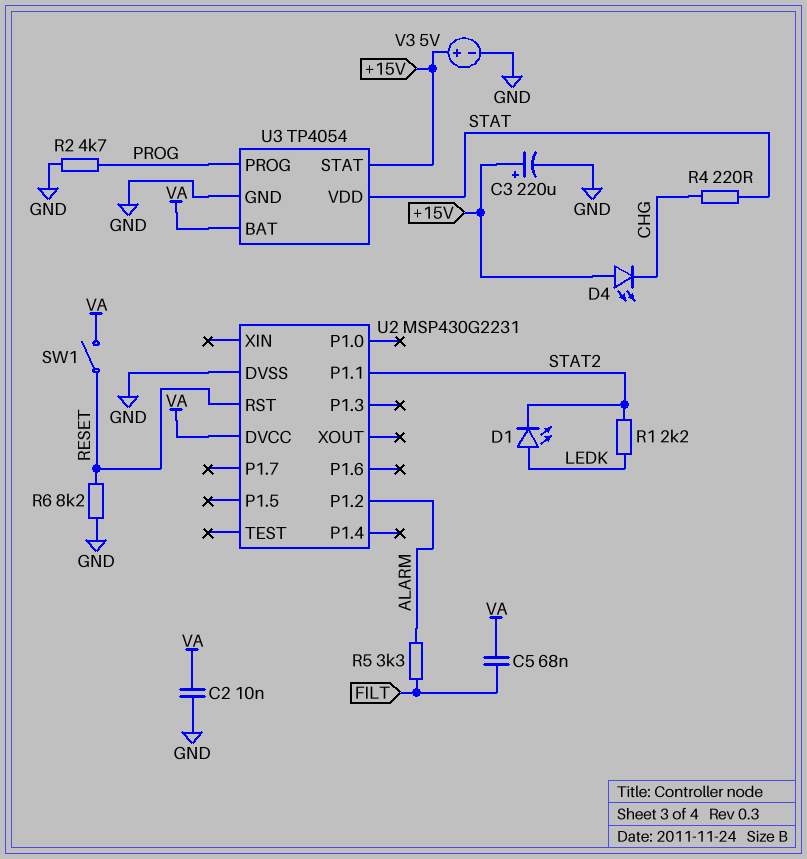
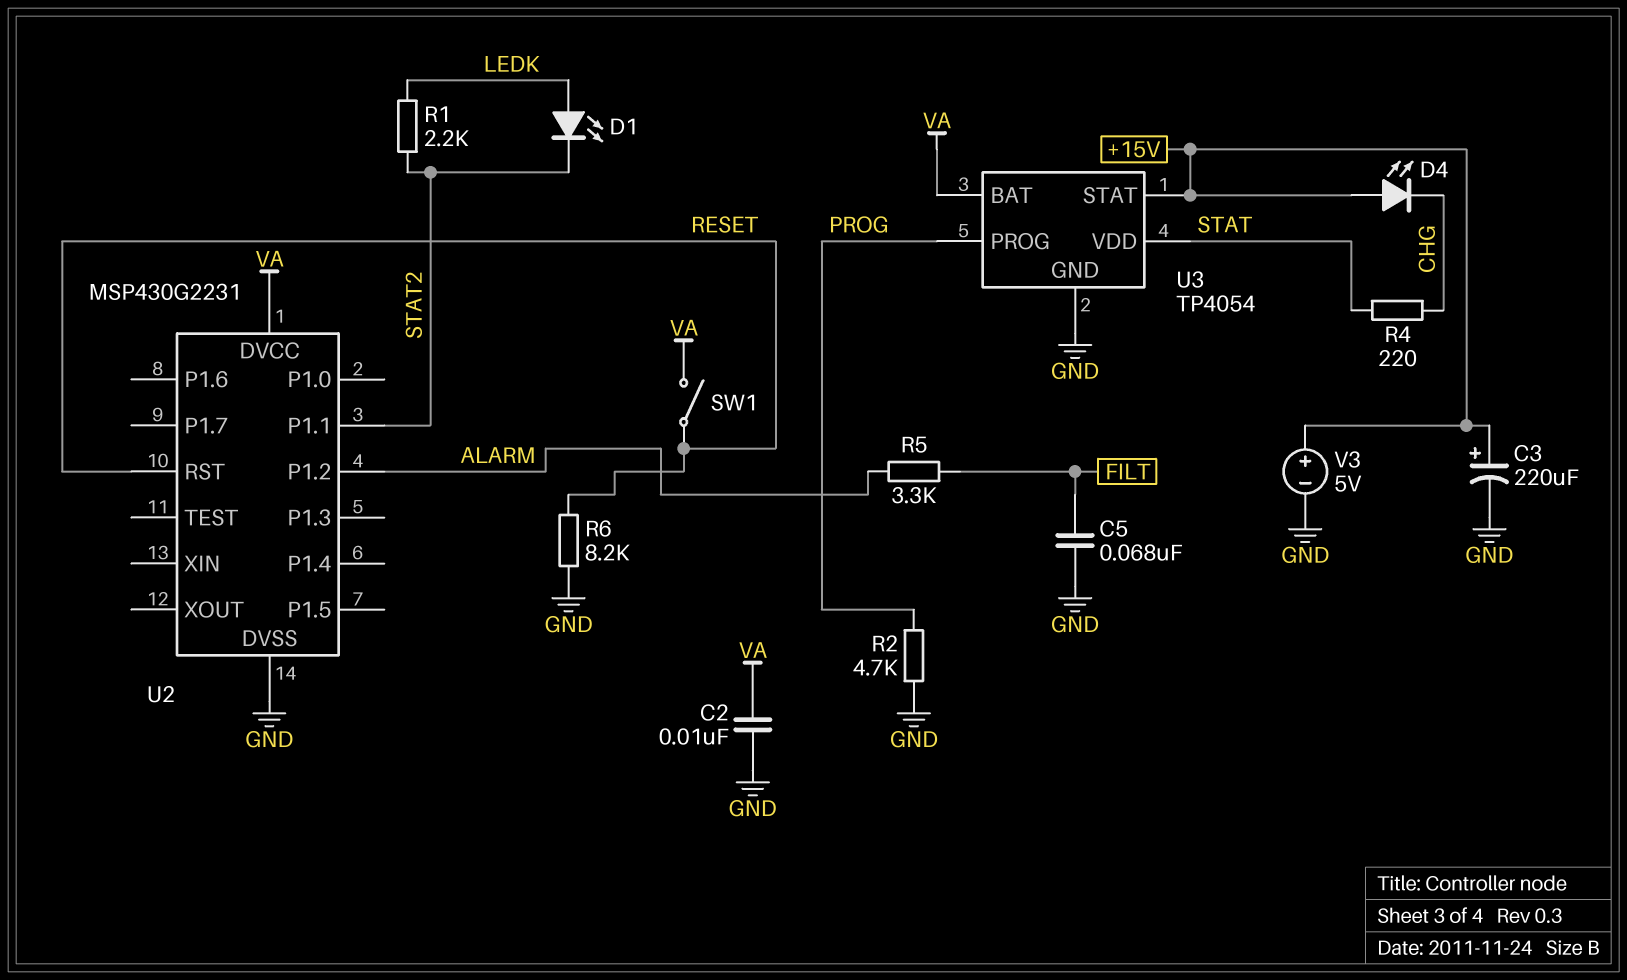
C5: 68nF (FILT, VA) -> 68nF (FILT, GND)

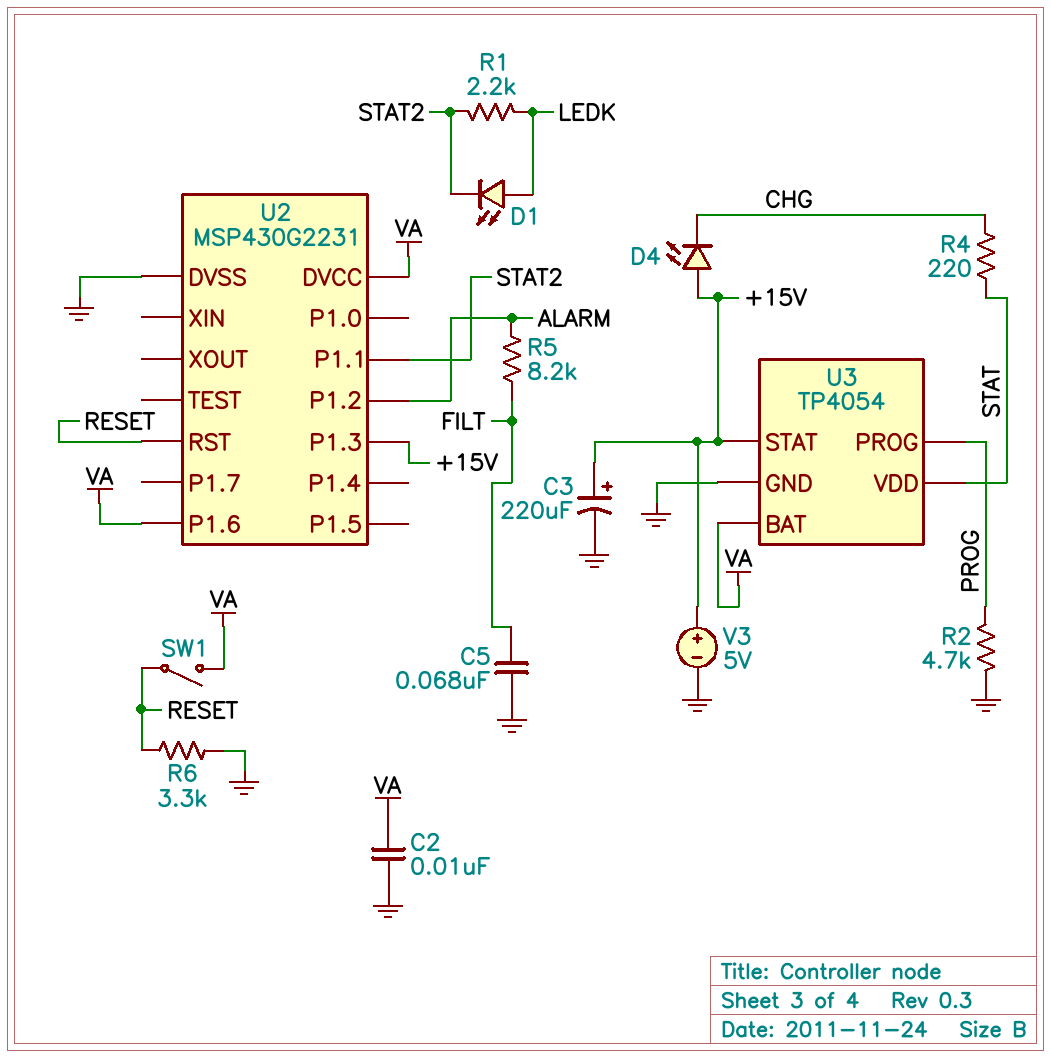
R5: 3.3k (ALARM, FILT) -> 8.2k (ALARM, FILT)
R6: 8.2k (GND, RESET) -> 3.3k (GND, RESET)
U2 pin P1.3: none -> +15V
U2 pin P1.6: none -> VA

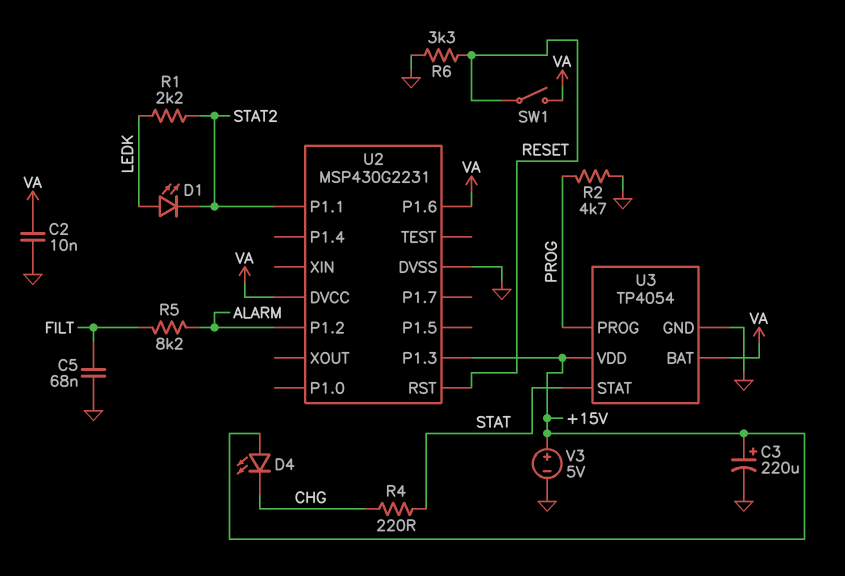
U3 pin STAT: +15V -> STAT
U3 pin VDD: STAT -> +15V

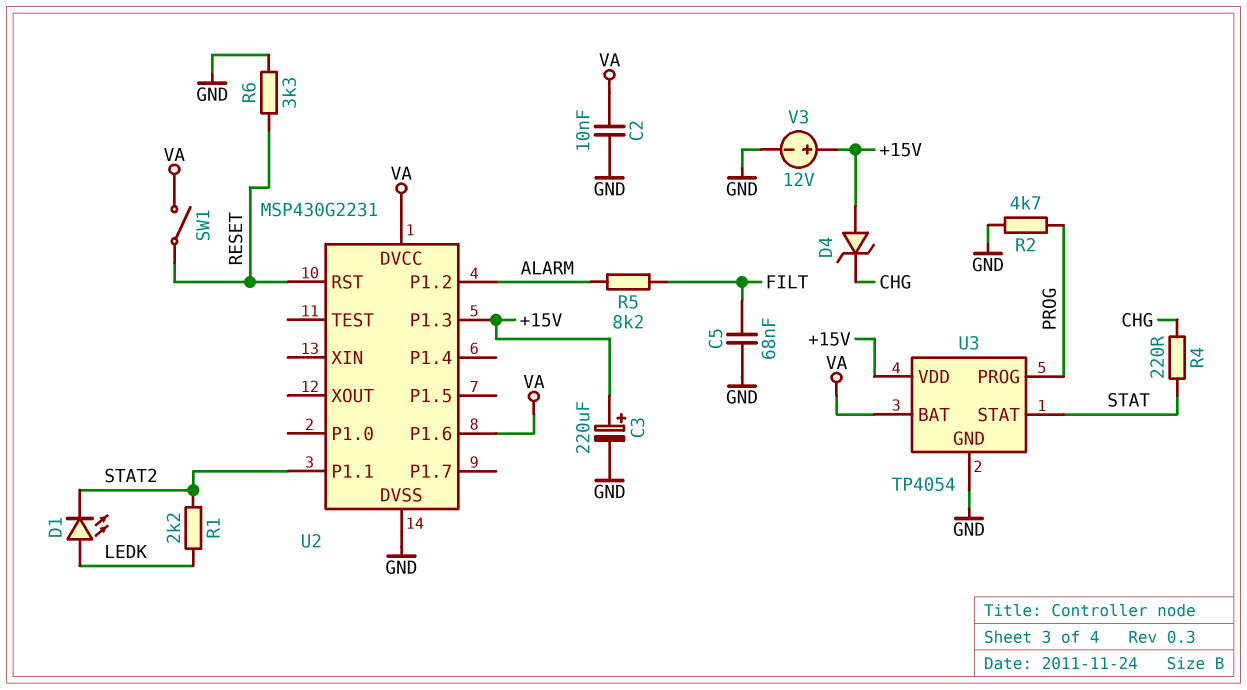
D4: LED (A +15V, K CHG) -> zener (A +15V, K CHG)
V3: 5V (plus +15V, minus GND) -> 12V (plus +15V, minus GND)

